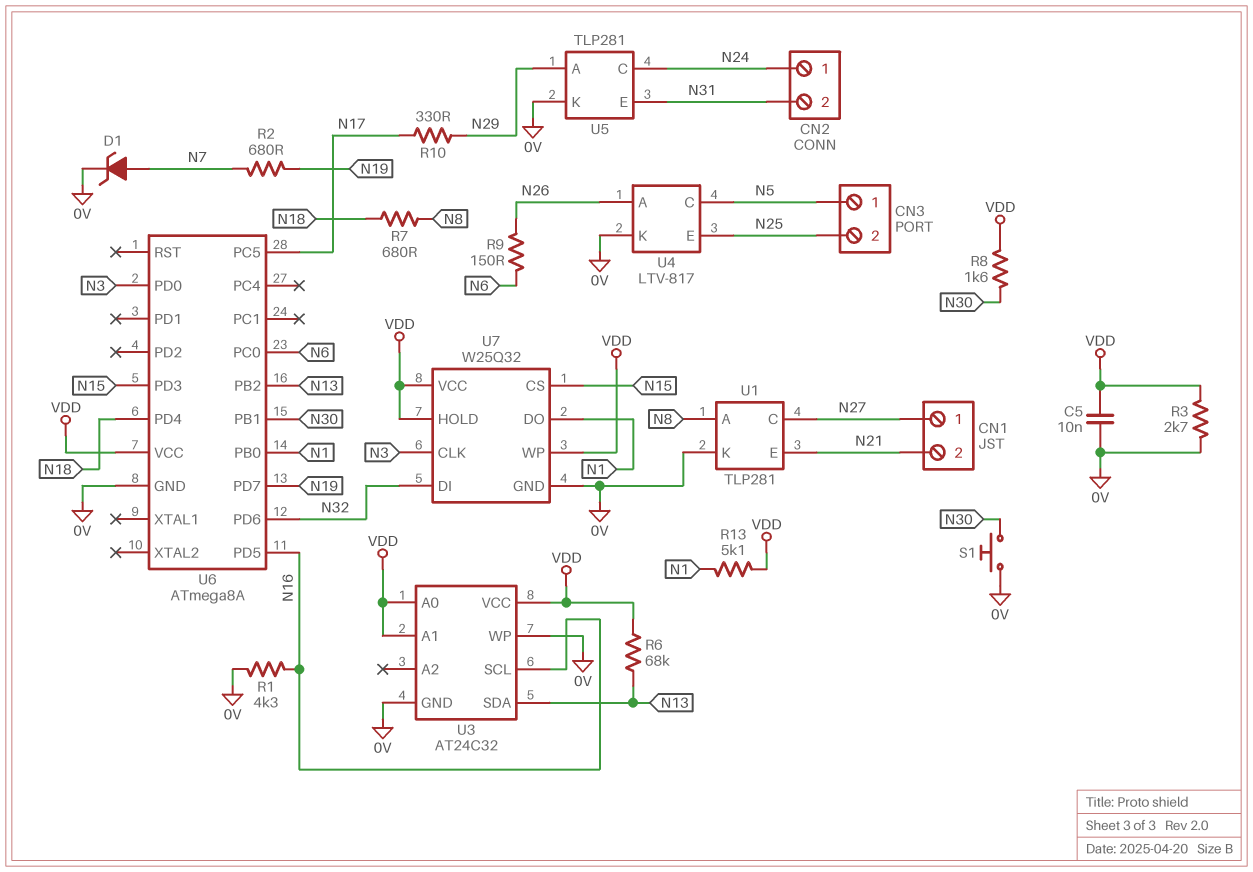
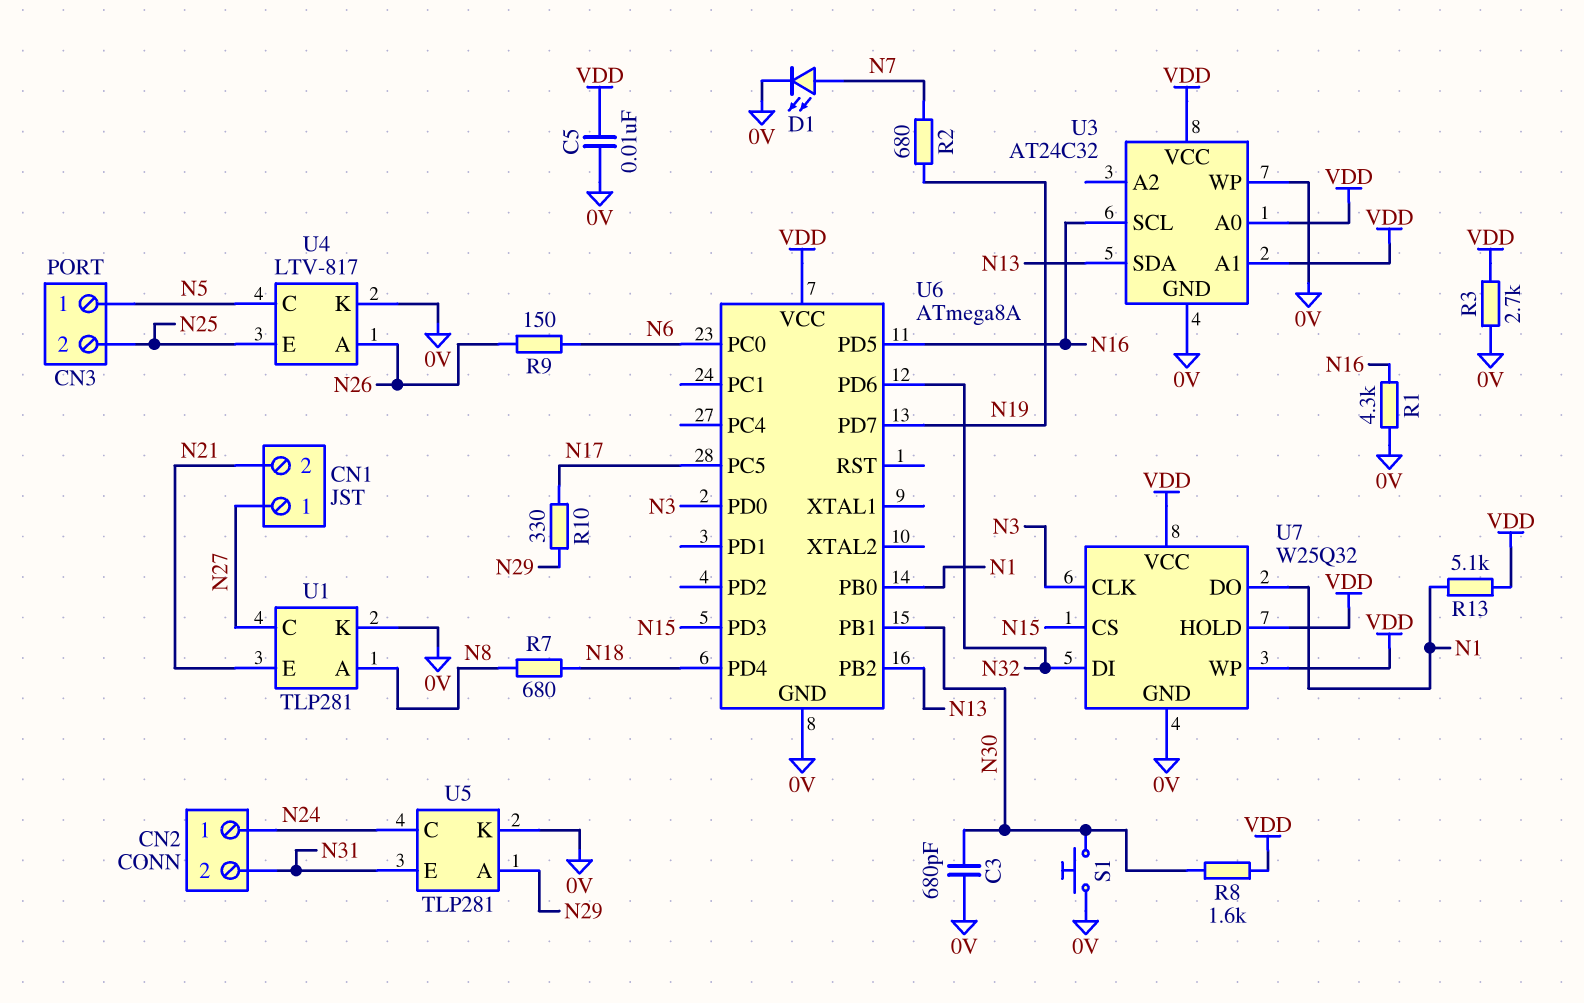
C3: none -> 680pF (0V, N30)
D1: zener (A N7, K 0V) -> LED (A N7, K 0V)
R6: 68k (N13, VDD) -> none

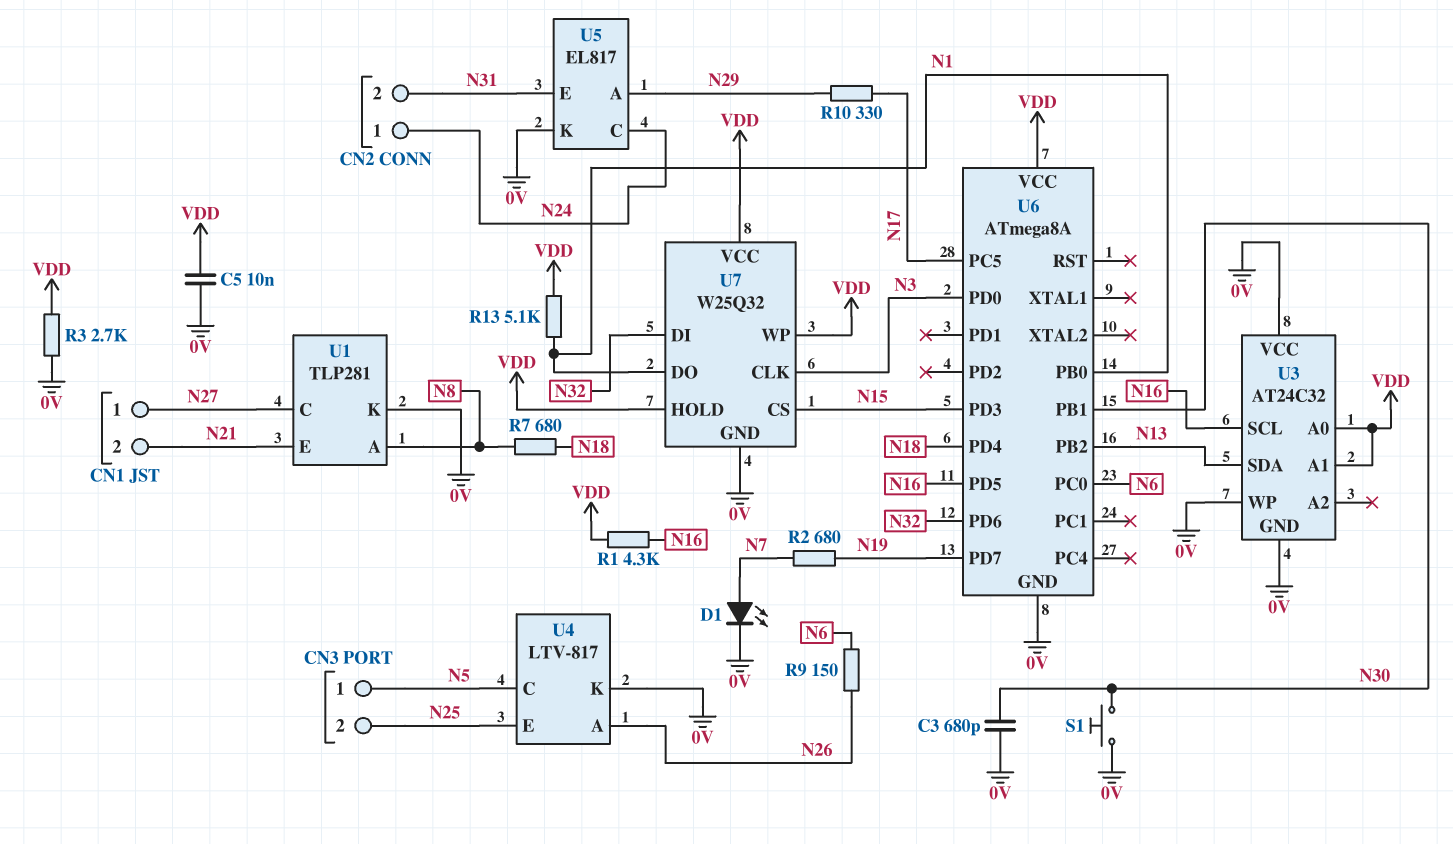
R1: 4.3k (0V, N16) -> 4.3k (N16, VDD)
R8: 1.6k (N30, VDD) -> none
U3 pin VCC: VDD -> 0V
U5: TLP281 -> EL817

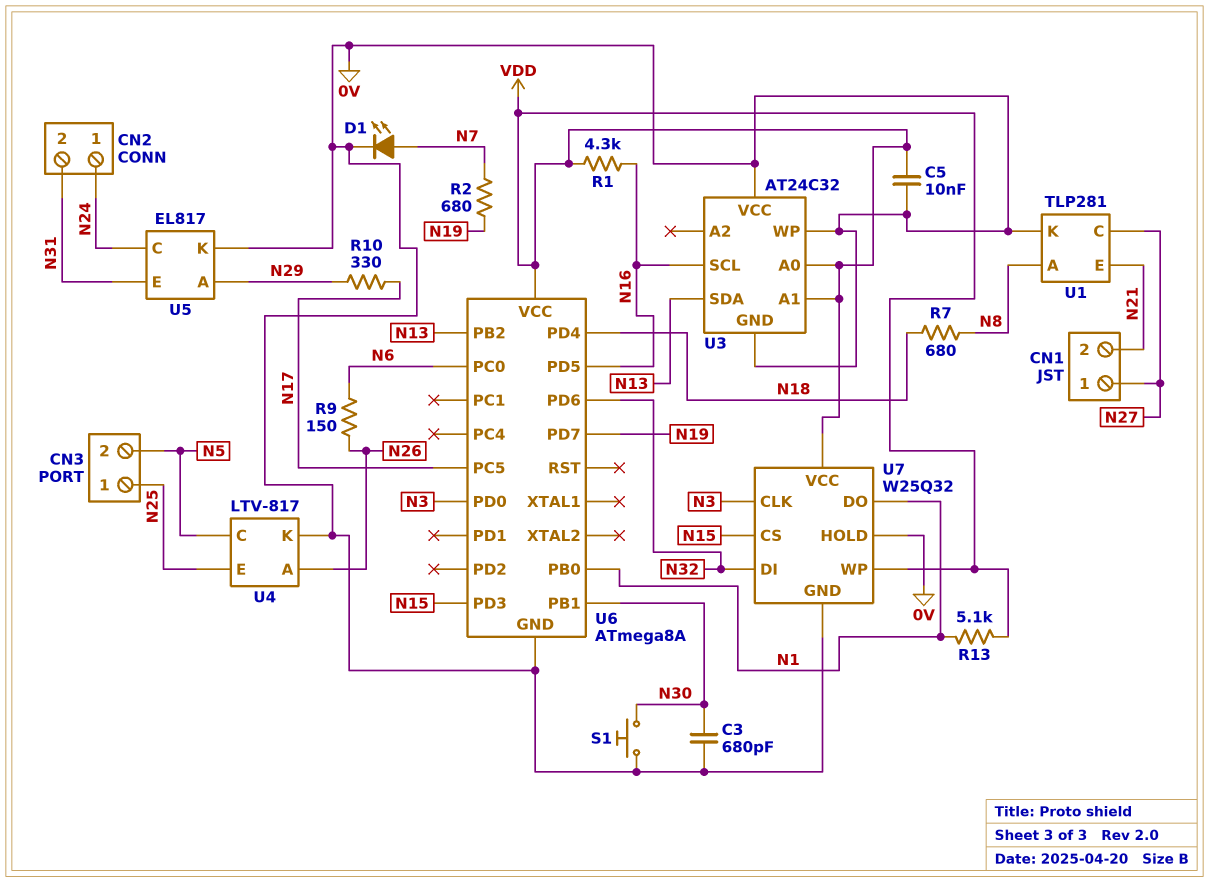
CN3 pin 1: N5 -> N25
CN3 pin 2: N25 -> N5
R3: 2.7k (0V, VDD) -> none
U7 pin HOLD: VDD -> 0V

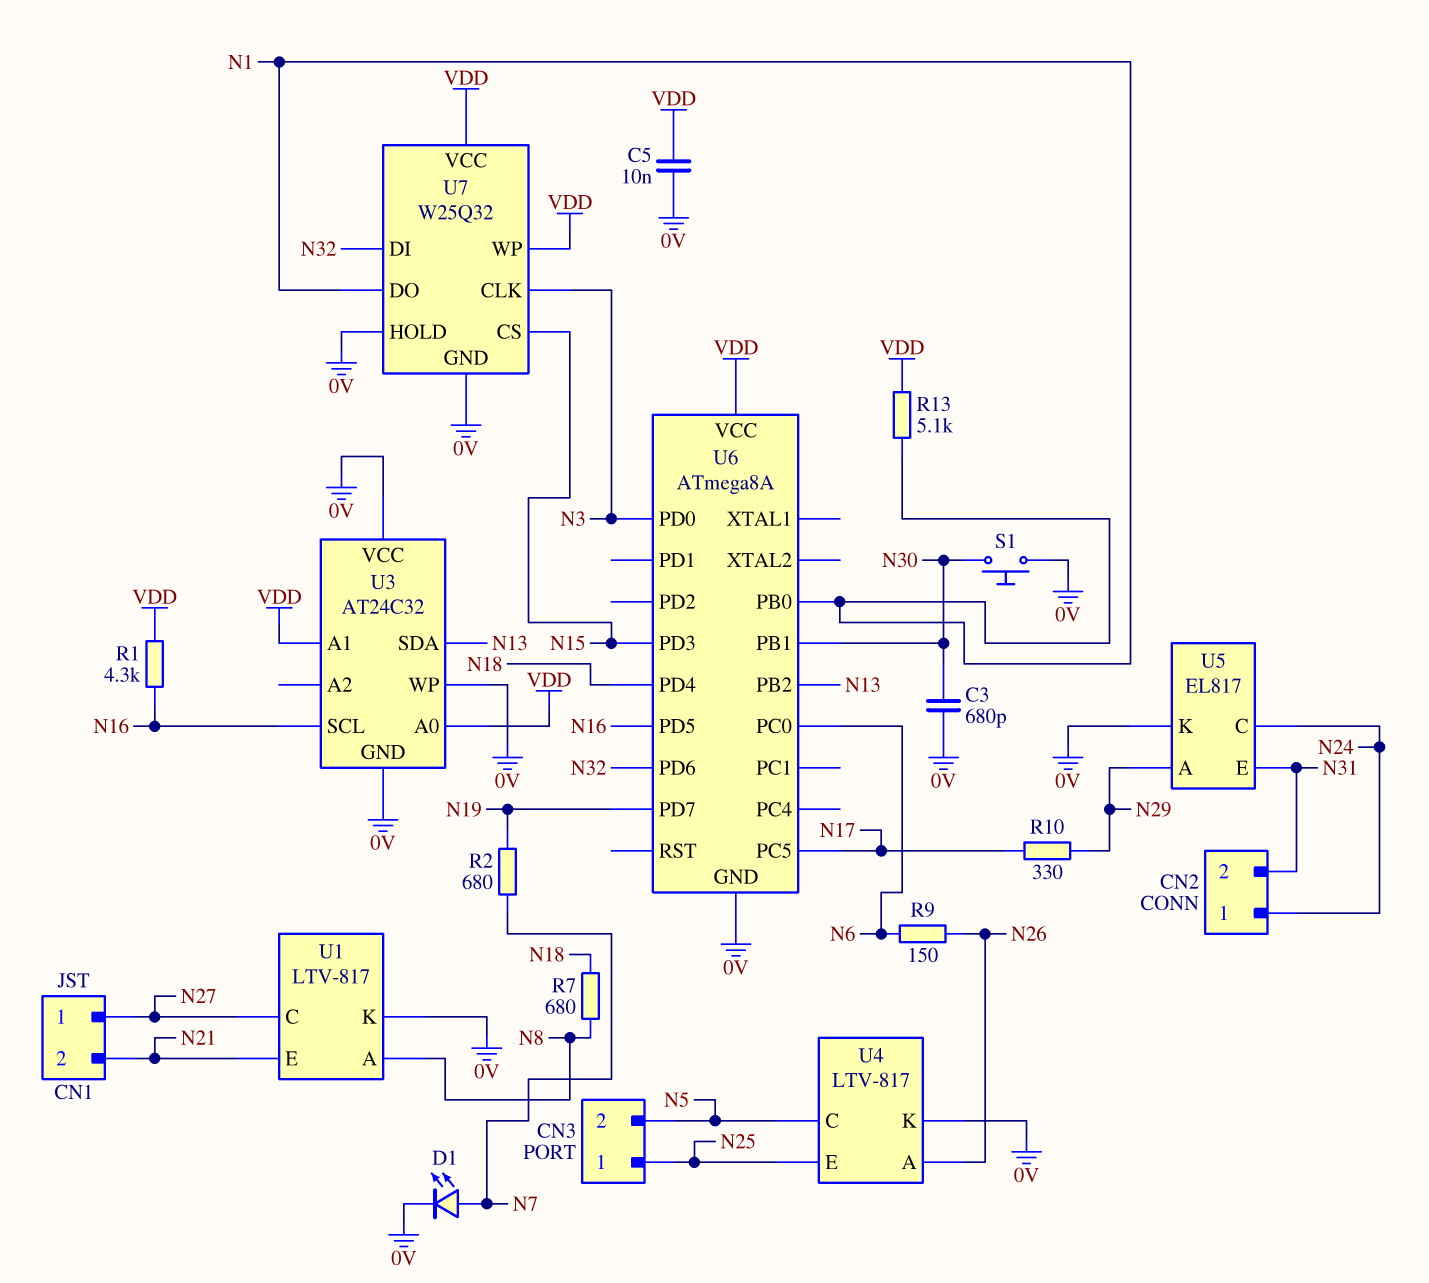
U1: TLP281 -> LTV-817

